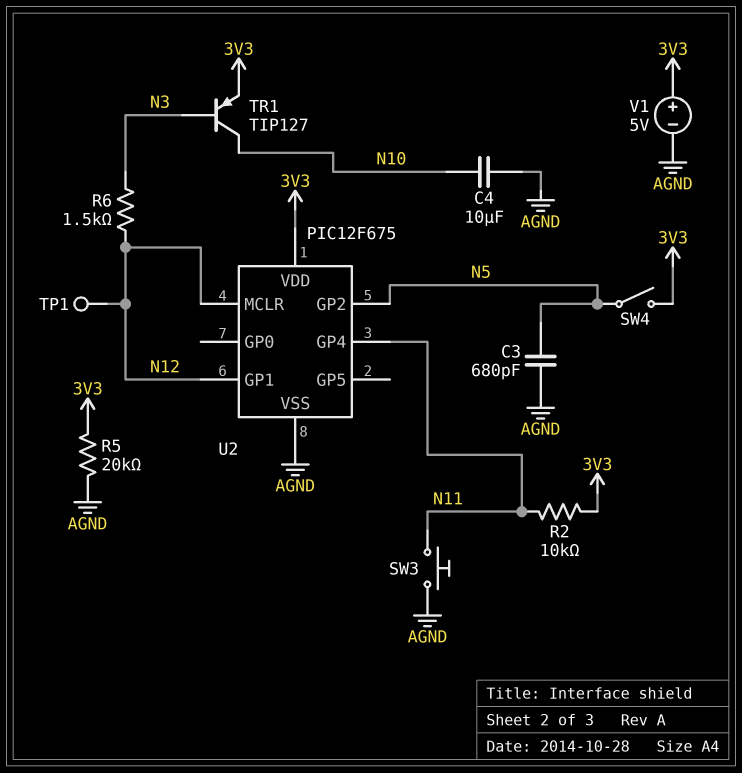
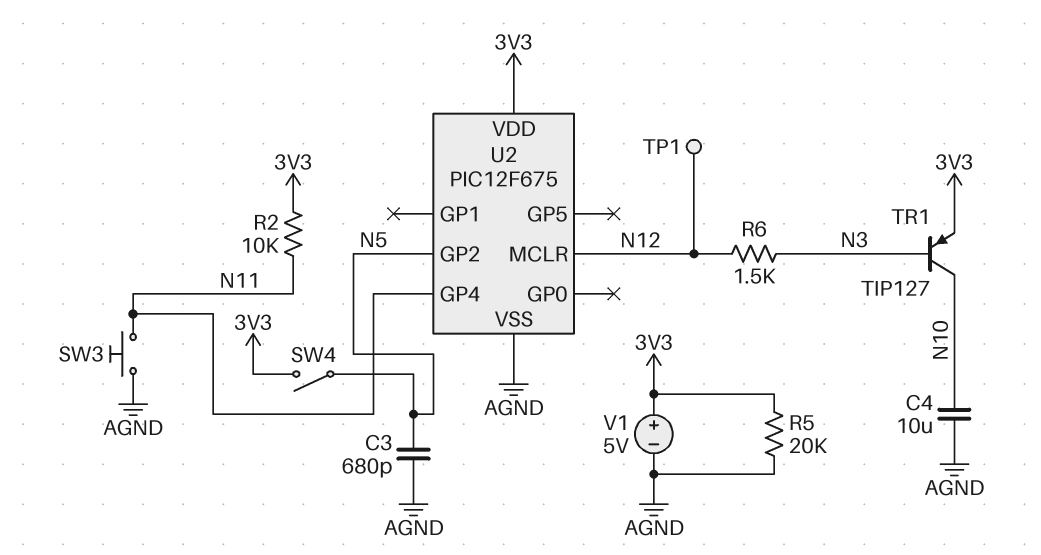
U2 pin GP1: N12 -> none

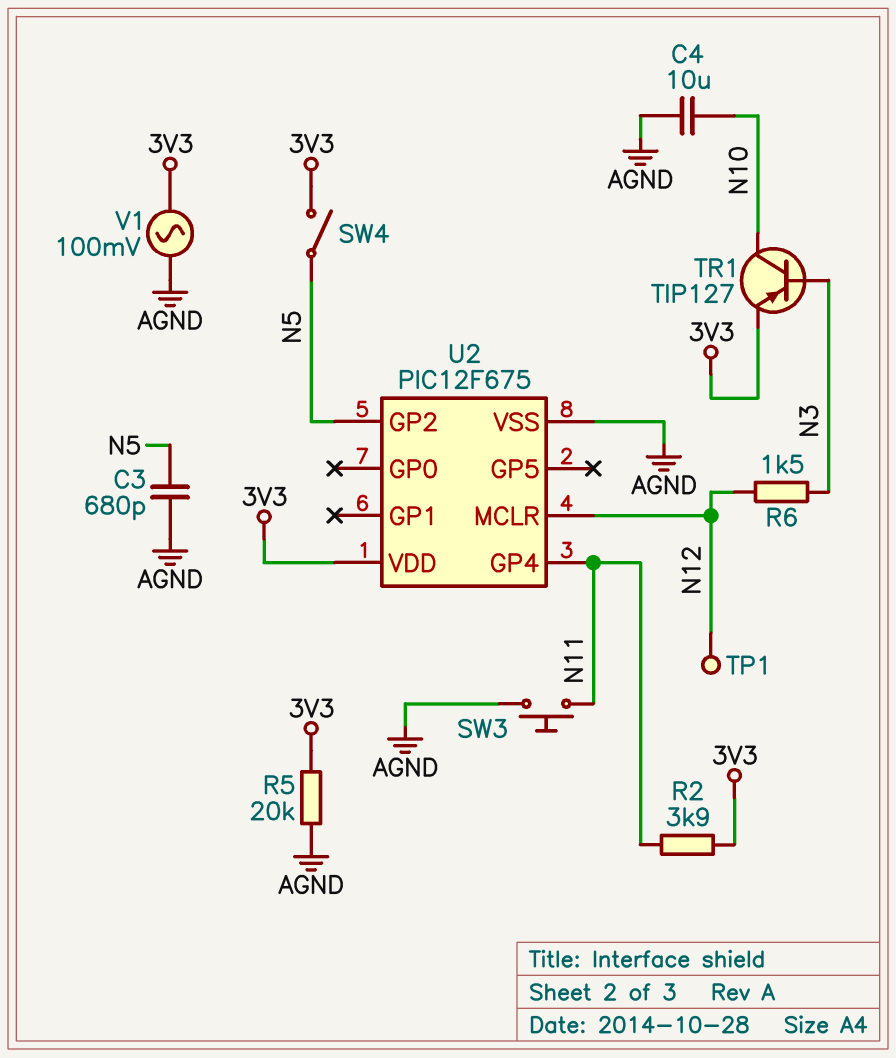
R2: 10k (3V3, N11) -> 3.9k (3V3, N11)
V1: 5V (plus 3V3, minus AGND) -> AC 100mV (3V3, AGND)

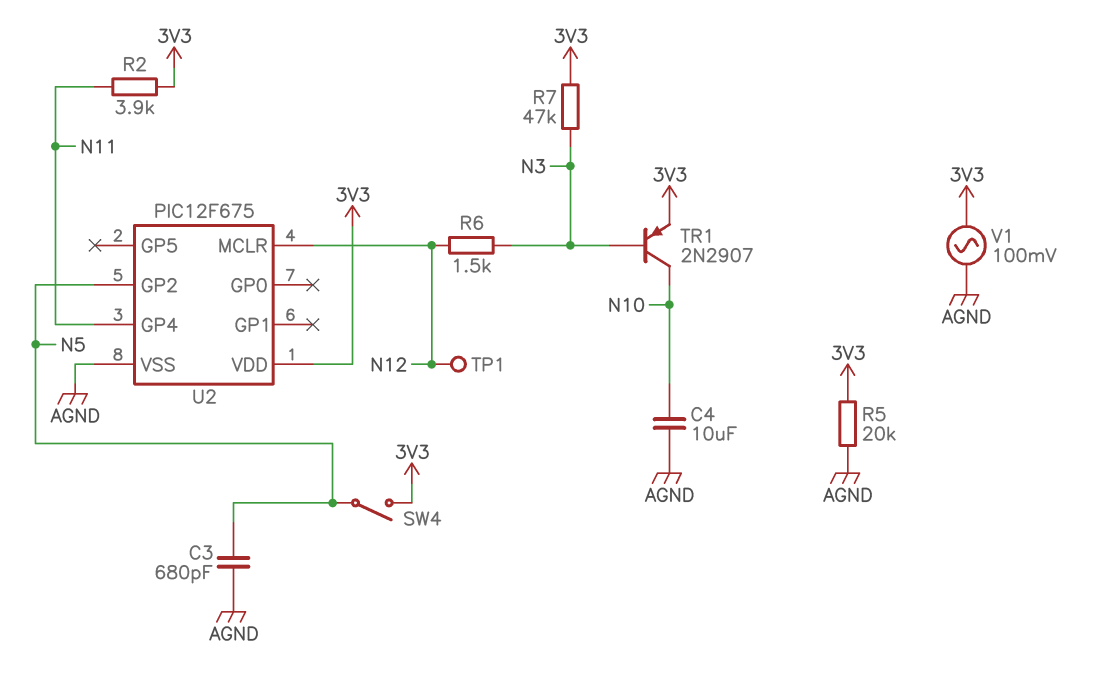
R7: none -> 47k (3V3, N3)
SW3: button (AGND, N11) -> none
TR1: PNP TIP127 (B N3, C N10, E 3V3) -> PNP 2N2907 (B N3, C N10, E 3V3)

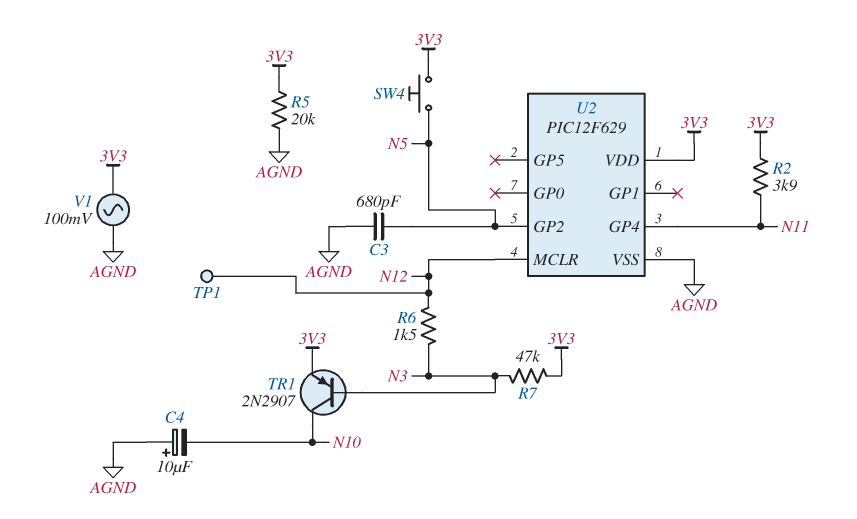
C4: 10uF (AGND, N10) -> 10uF (plus AGND, minus N10)
SW4: switch (3V3, N5) -> button (3V3, N5)
U2: PIC12F675 -> PIC12F629

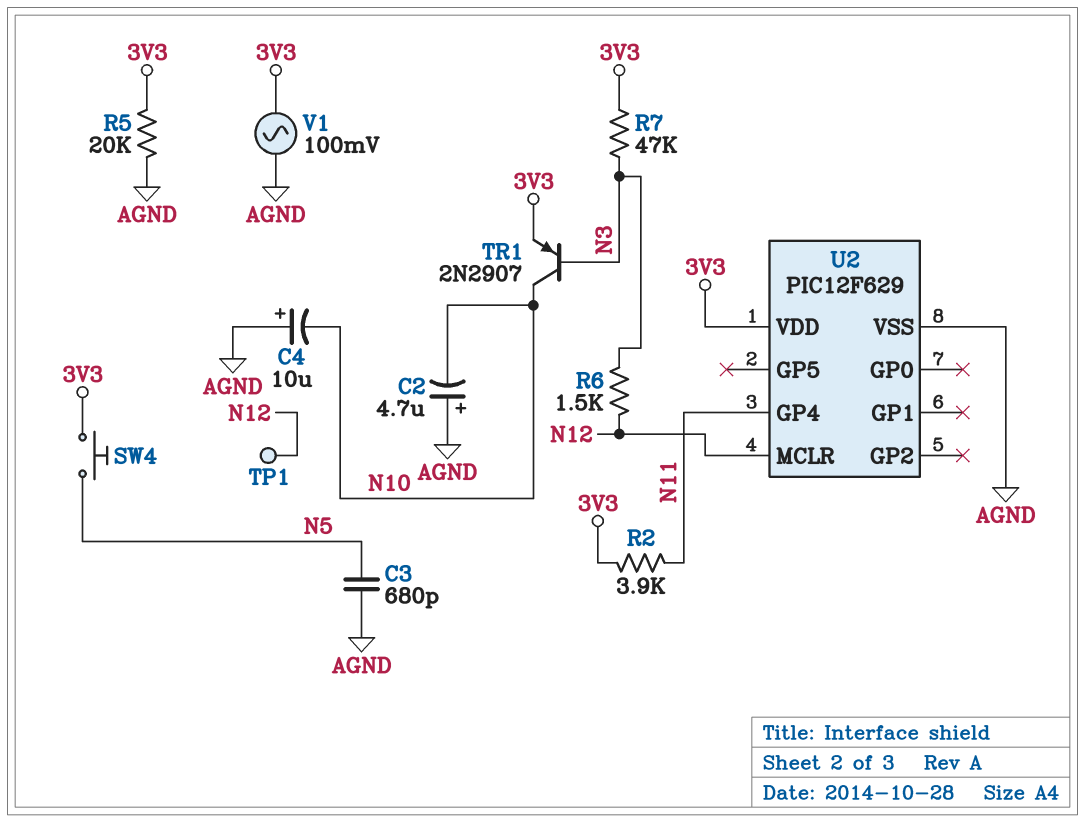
C2: none -> 4.7uF (plus AGND, minus N10)
U2 pin GP2: N5 -> none

